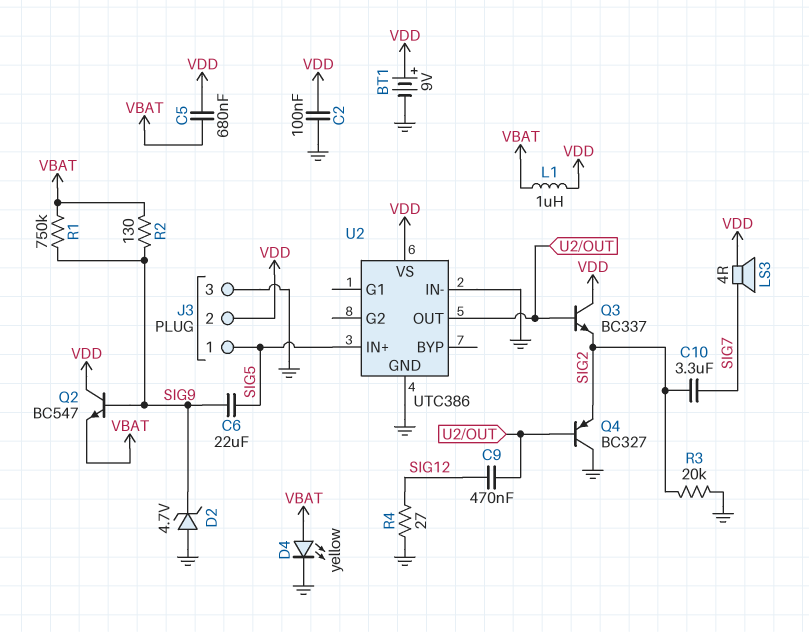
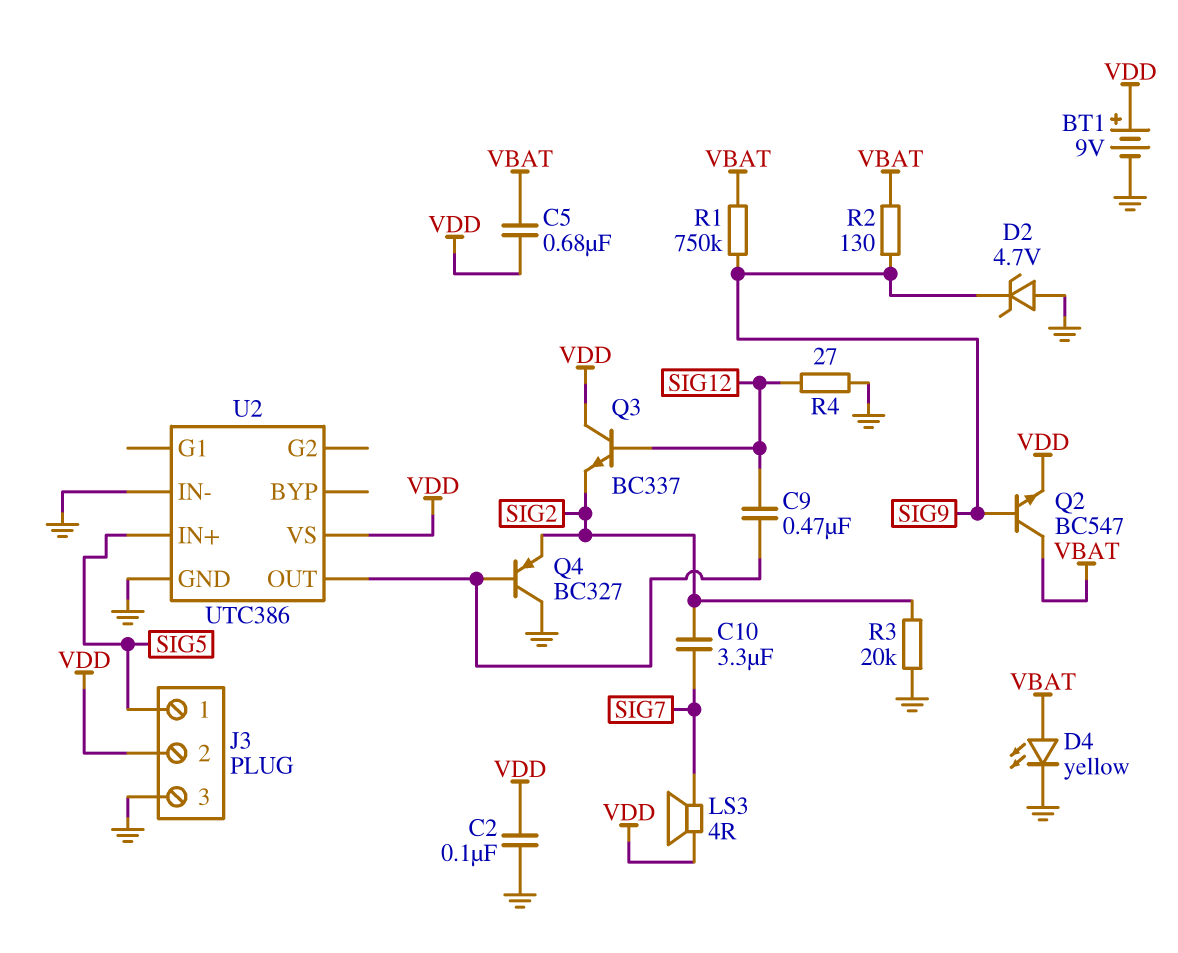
C6: 22uF (SIG5, SIG9) -> none
L1: 1uH (VBAT, VDD) -> none
Q2: NPN BC547 (B SIG9, C VDD, E VBAT) -> NPN BC547 (B SIG9, C VBAT, E VDD)
Q3: NPN BC337 (B U2/OUT, C VDD, E SIG2) -> NPN BC337 (B SIG12, C VDD, E SIG2)

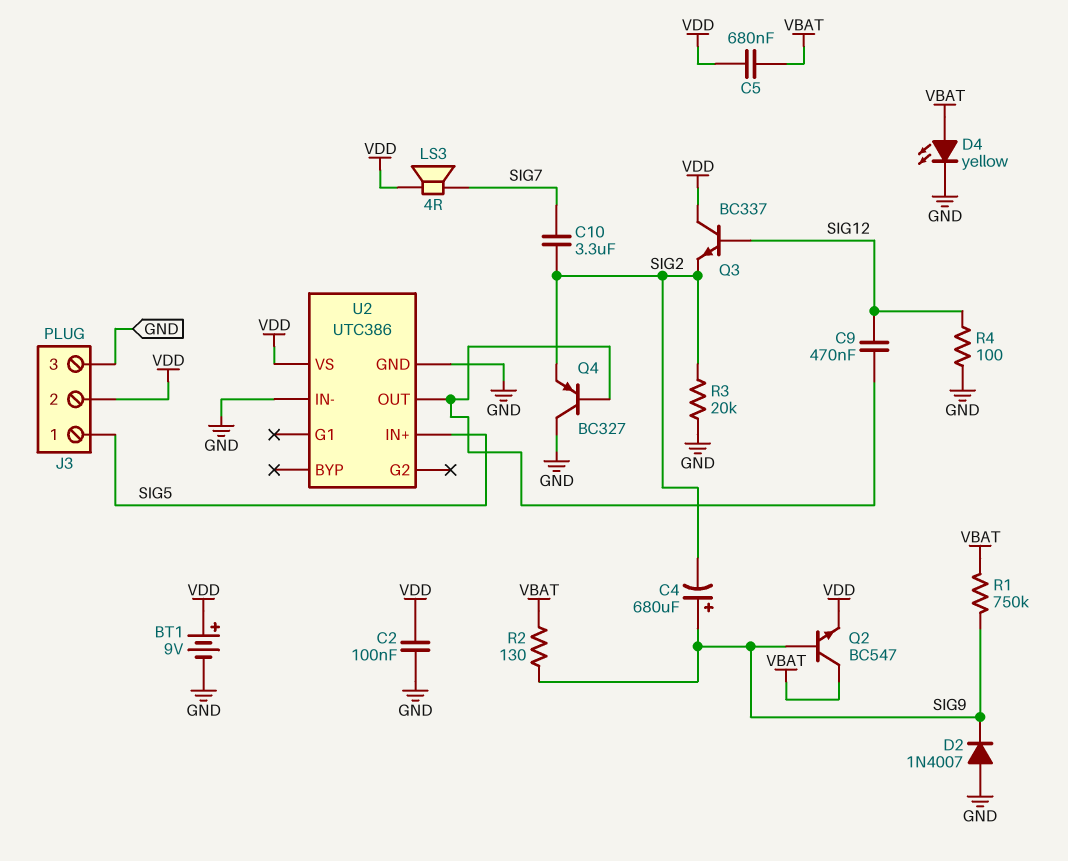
C4: none -> 680uF (plus SIG9, minus SIG2)
D2: zener 4.7V (A GND, K SIG9) -> diode 1N4007 (A GND, K SIG9)
R4: 27 (GND, SIG12) -> 100 (GND, SIG12)

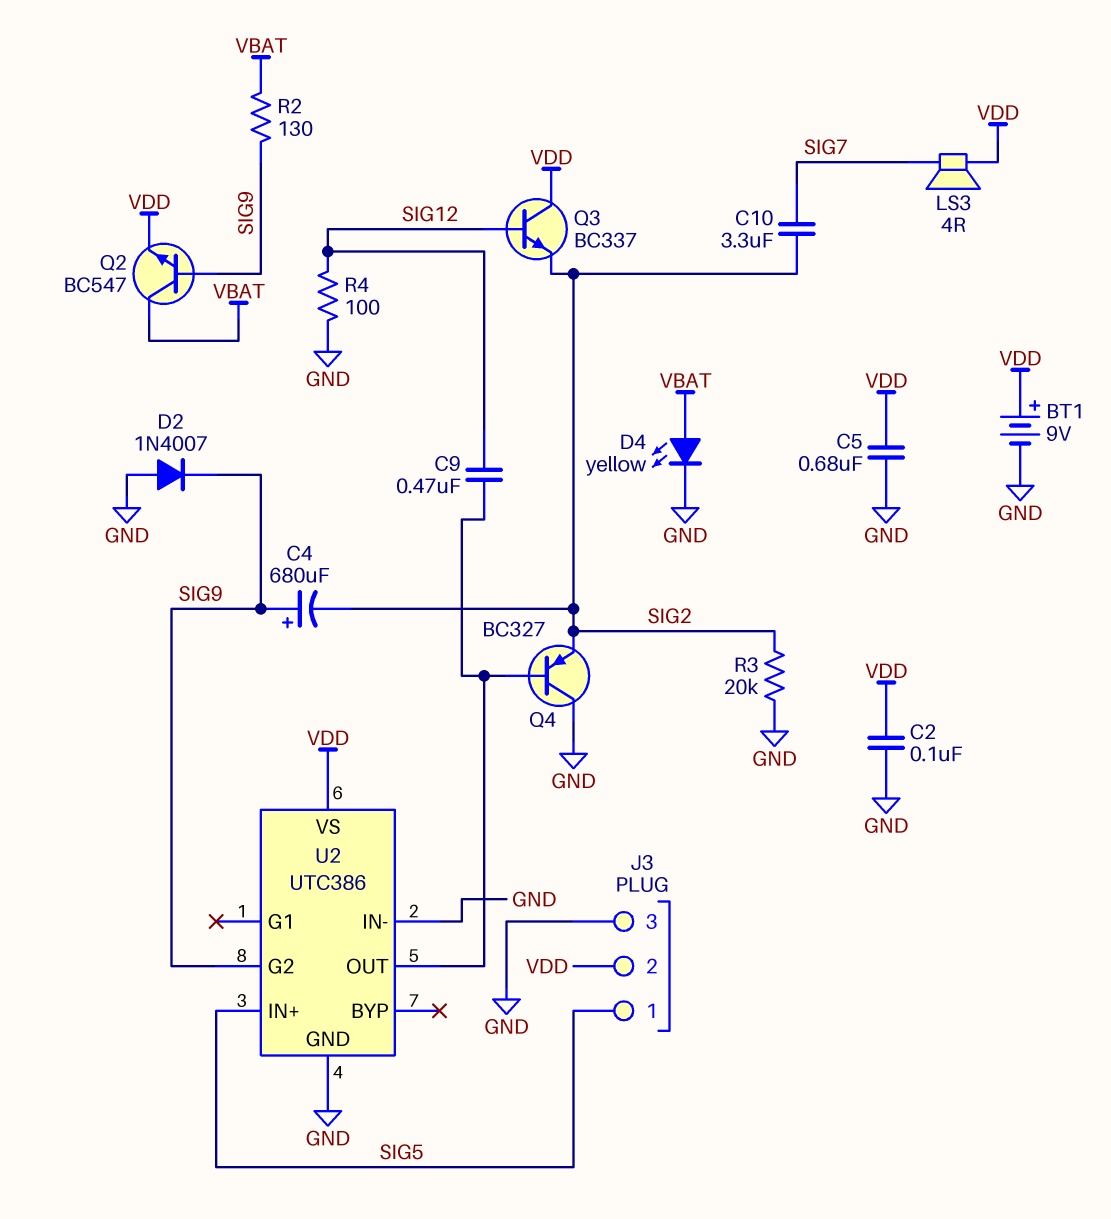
C5: 680nF (VBAT, VDD) -> 680nF (GND, VDD)
R1: 750k (SIG9, VBAT) -> none
U2 pin G2: none -> SIG9

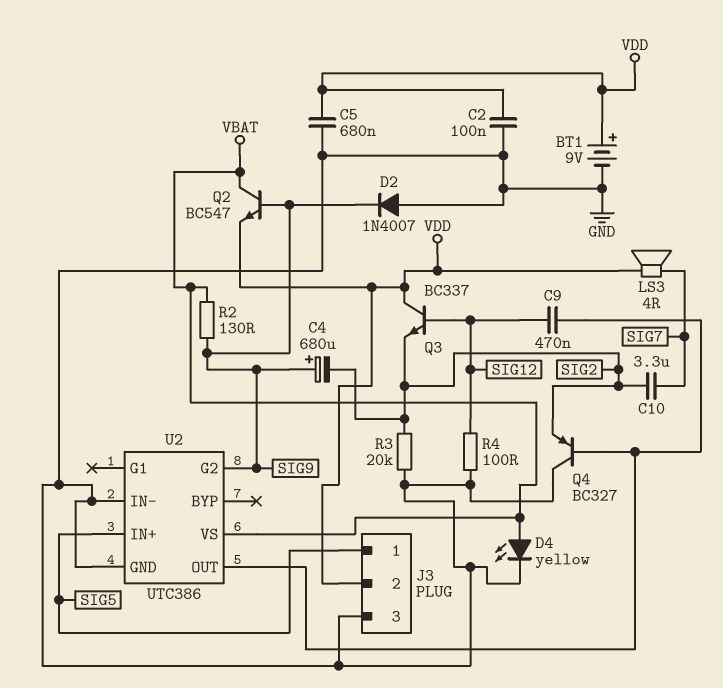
U2 pin VS: VDD -> VBAT

